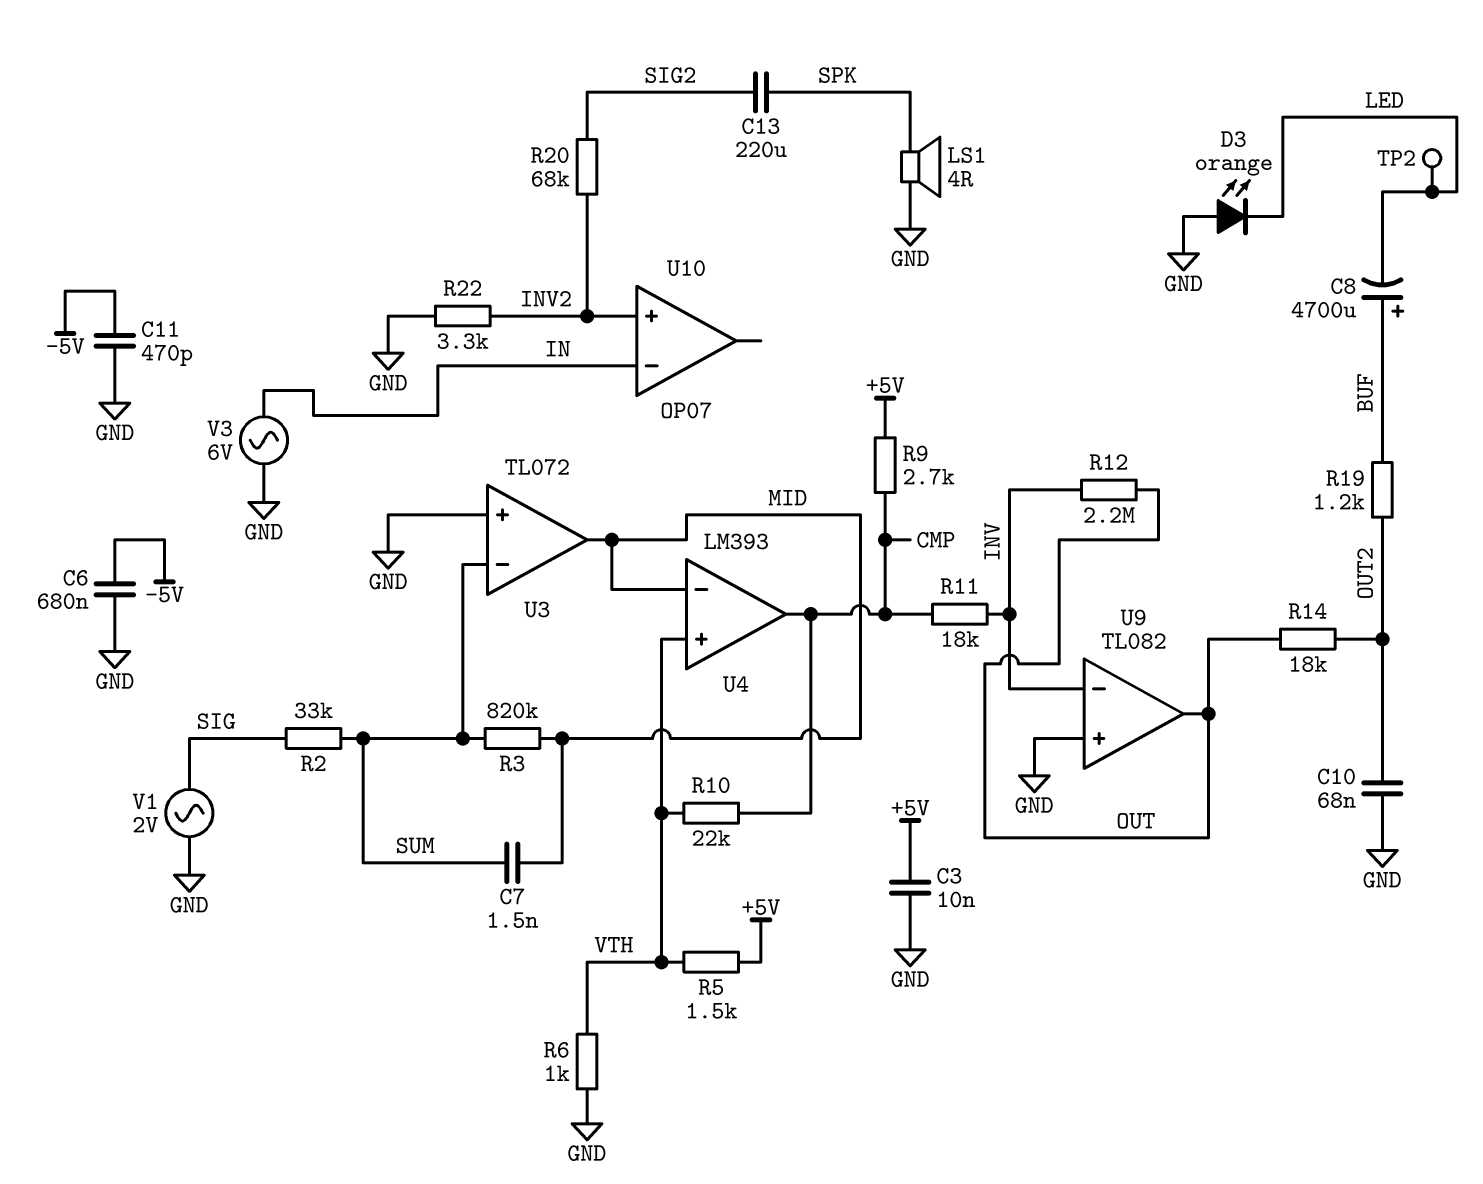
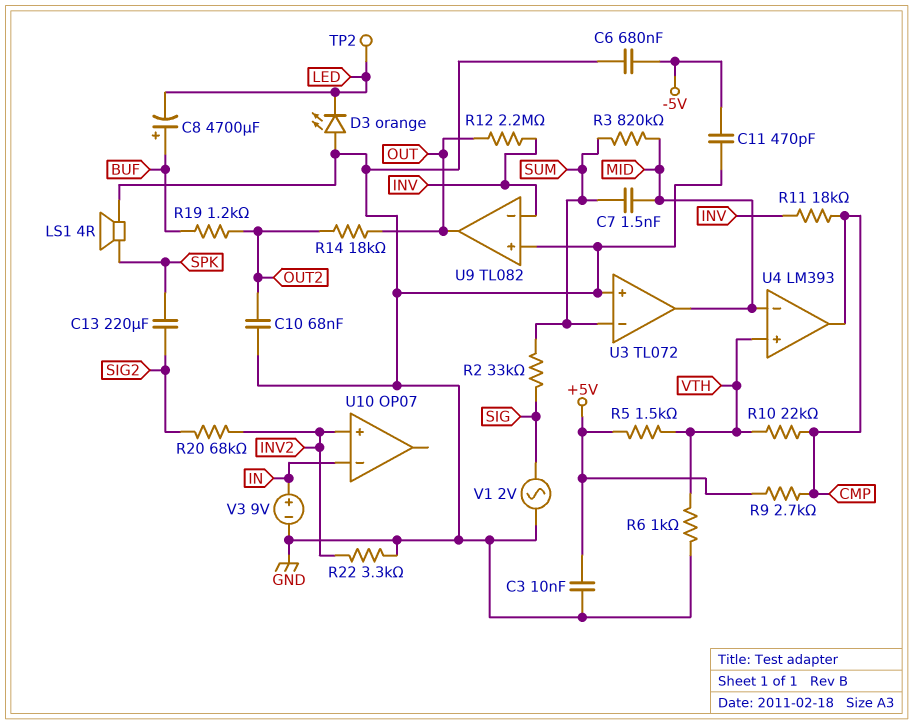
V3: AC 6V (GND, IN) -> 9V (plus IN, minus GND)

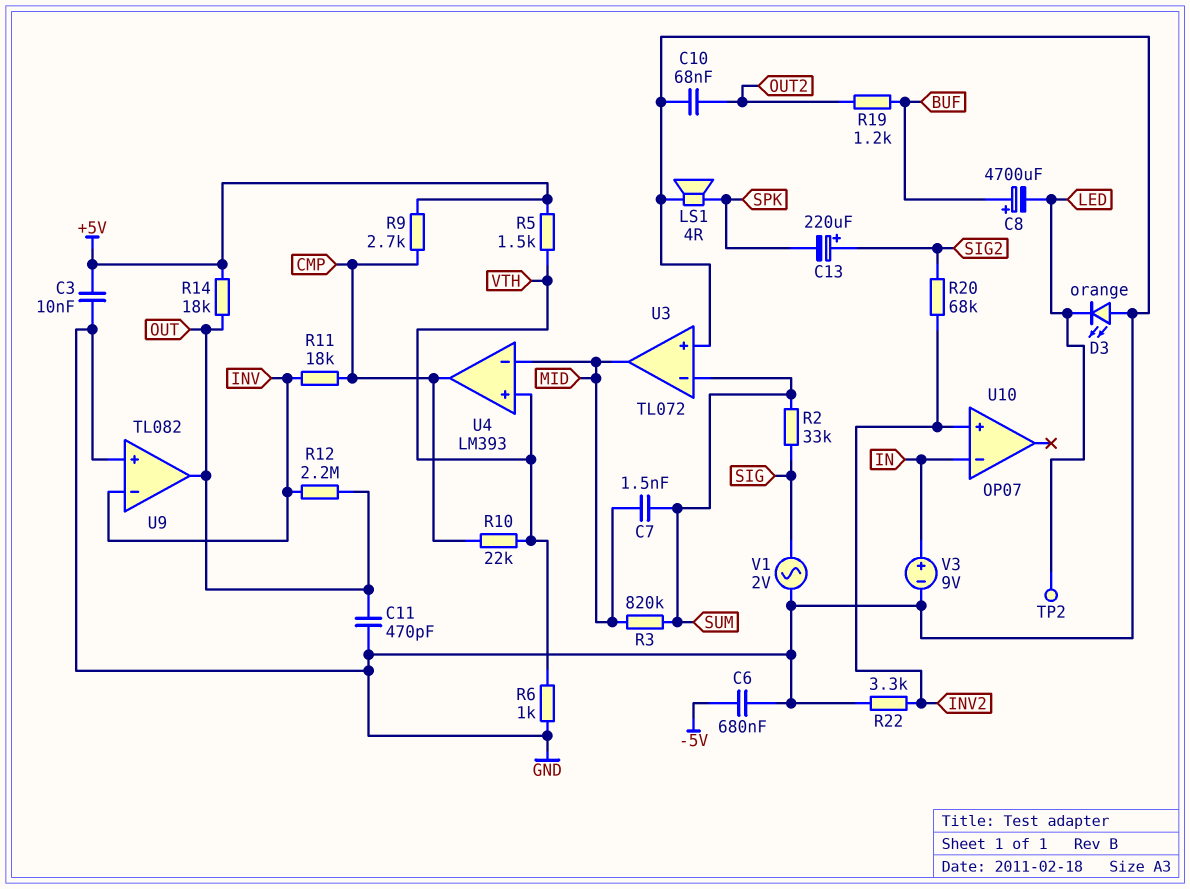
C11: 470pF (-5V, GND) -> 470pF (GND, OUT)
C13: 220uF (SIG2, SPK) -> 220uF (plus SIG2, minus SPK)
R14: 18k (OUT, OUT2) -> 18k (+5V, OUT)

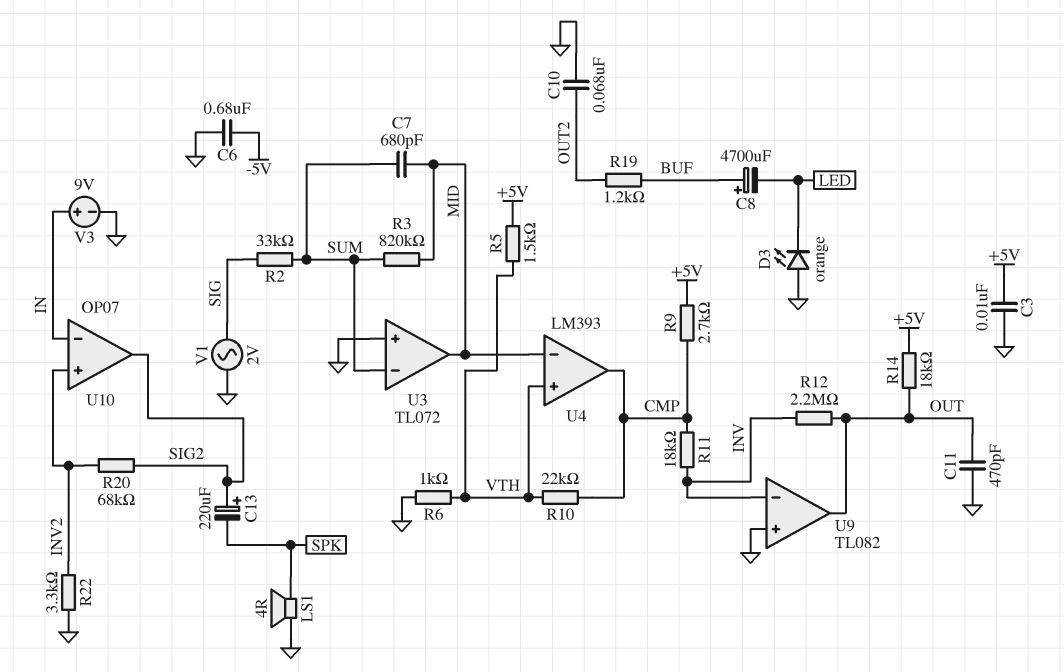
C7: 1.5nF (MID, SUM) -> 680pF (MID, SUM)
TP2: test point (LED) -> none
U10 pin out: none -> SIG2

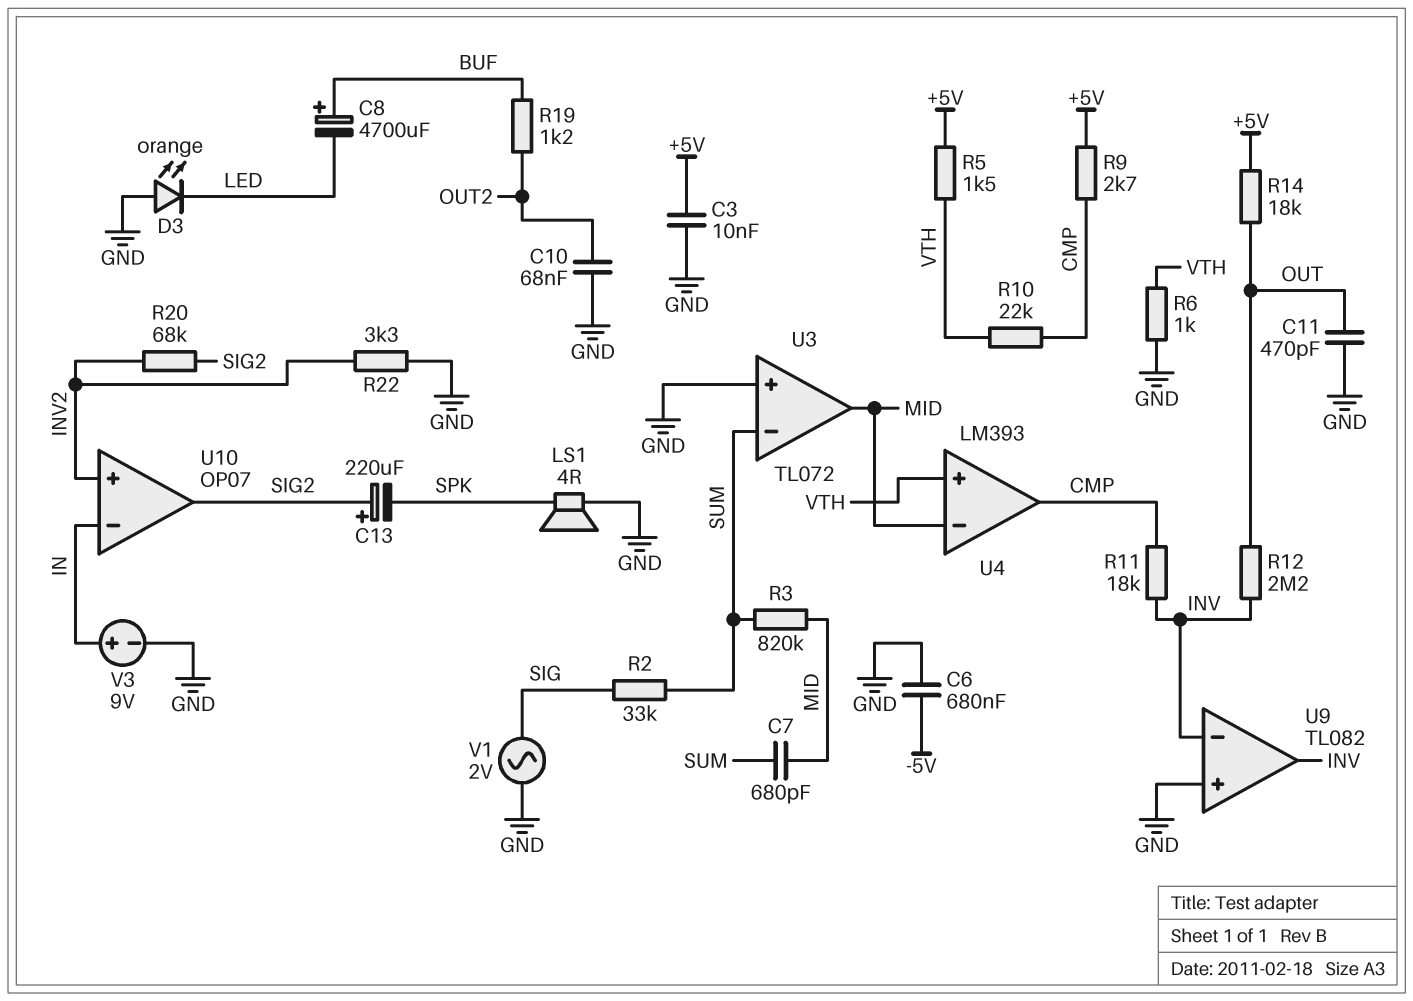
U9 pin out: OUT -> INV

